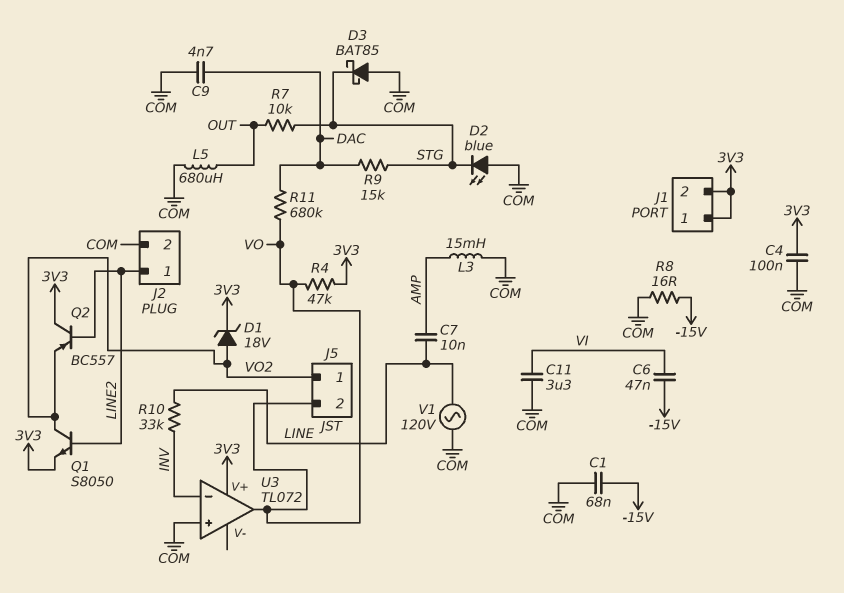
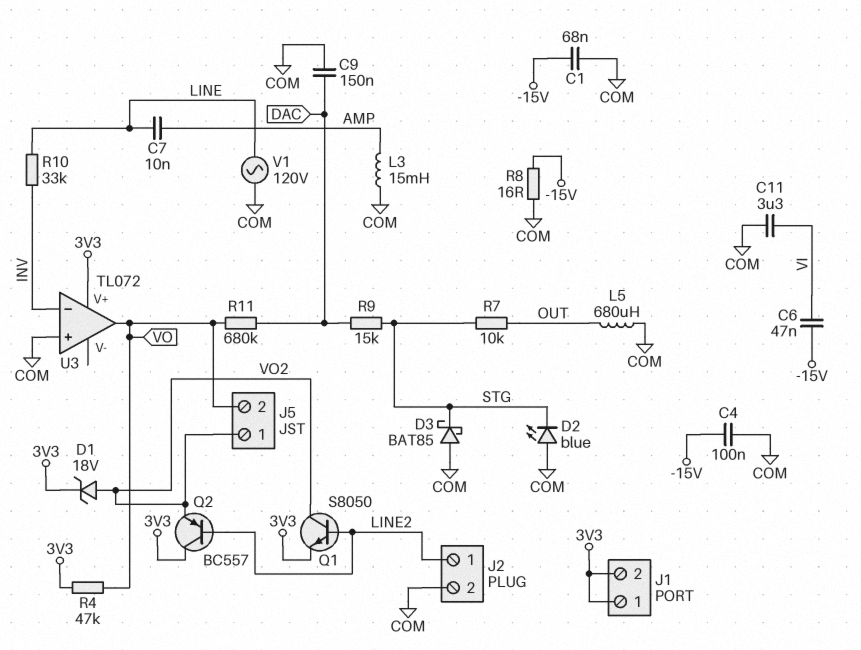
C4: 100nF (3V3, COM) -> 100nF (-15V, COM)
C9: 4.7nF (COM, DAC) -> 150nF (COM, DAC)

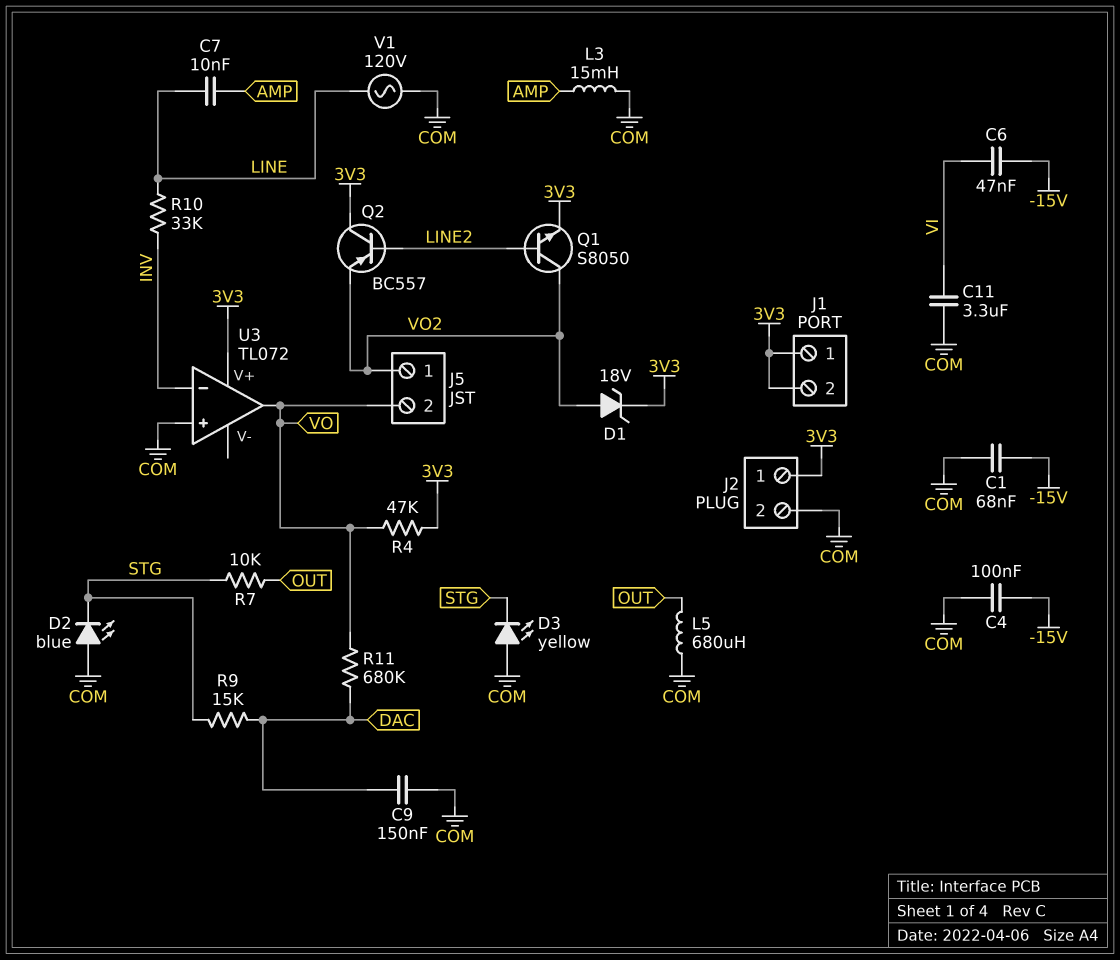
D3: schottky BAT85 (A COM, K STG) -> LED yellow (A COM, K STG)
J2 pin 1: LINE2 -> 3V3
R8: 16 (-15V, COM) -> none

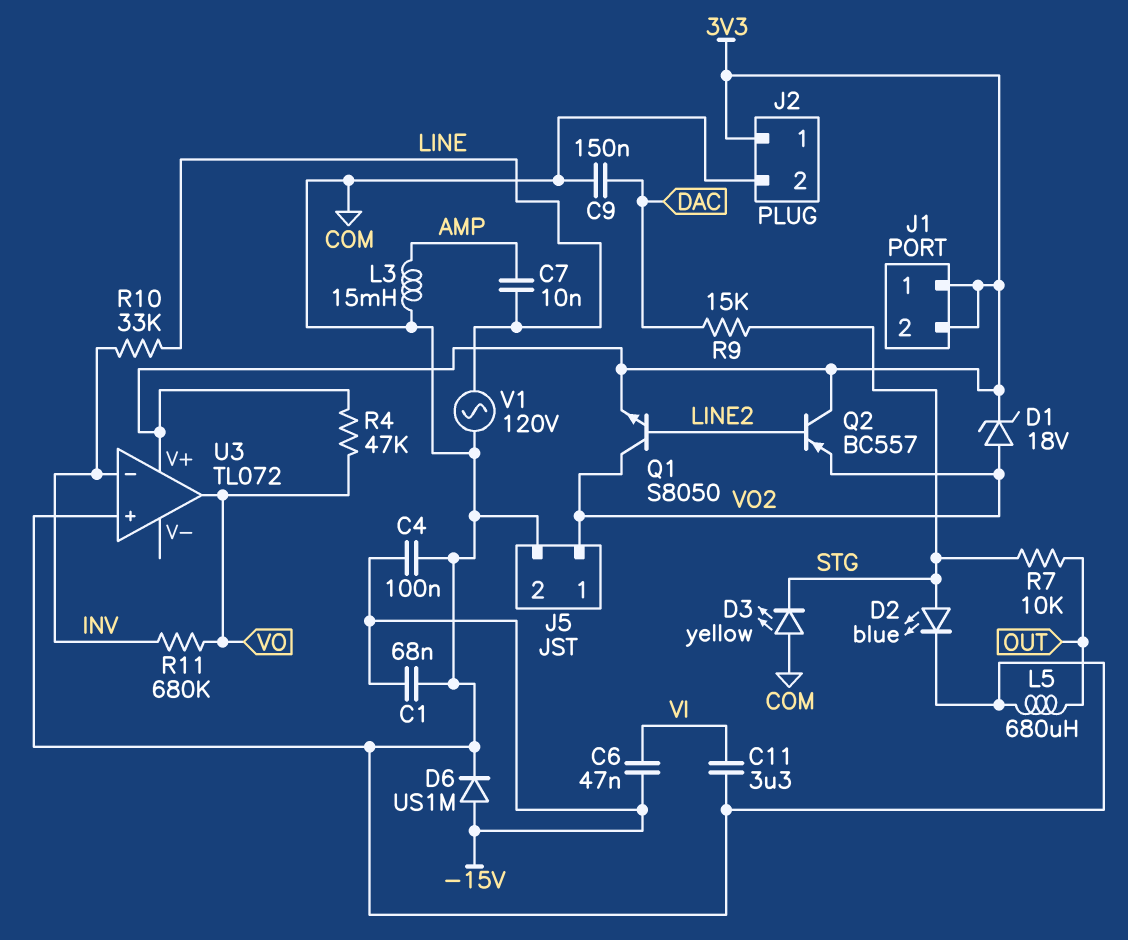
D2: LED blue (A COM, K STG) -> LED blue (A STG, K COM)
D6: none -> diode US1M (A -15V, K COM)
J5 pin 2: VO -> COM
R11: 680k (DAC, VO) -> 680k (INV, VO)

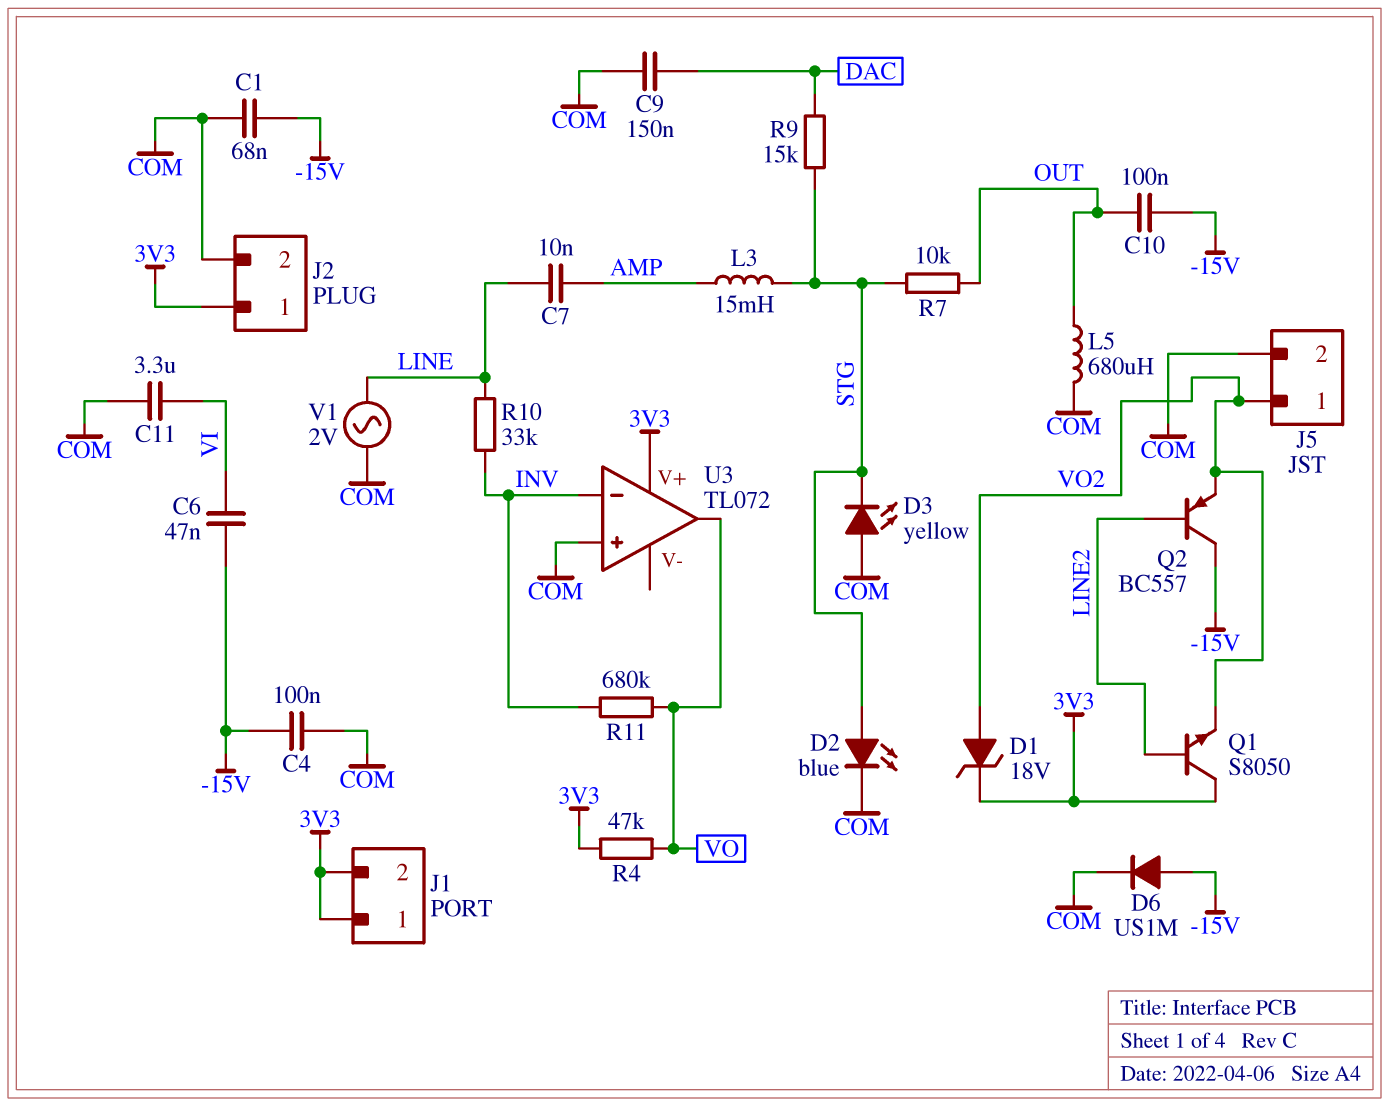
C10: none -> 100nF (-15V, OUT)
L3: 15mH (AMP, COM) -> 15mH (AMP, STG)
Q1: NPN S8050 (B LINE2, C VO2, E 3V3) -> NPN S8050 (B LINE2, C 3V3, E VO2)
Q2: PNP BC557 (B LINE2, C 3V3, E VO2) -> PNP BC557 (B LINE2, C -15V, E VO2)
V1: AC 120V (COM, LINE) -> AC 2V (COM, LINE)

